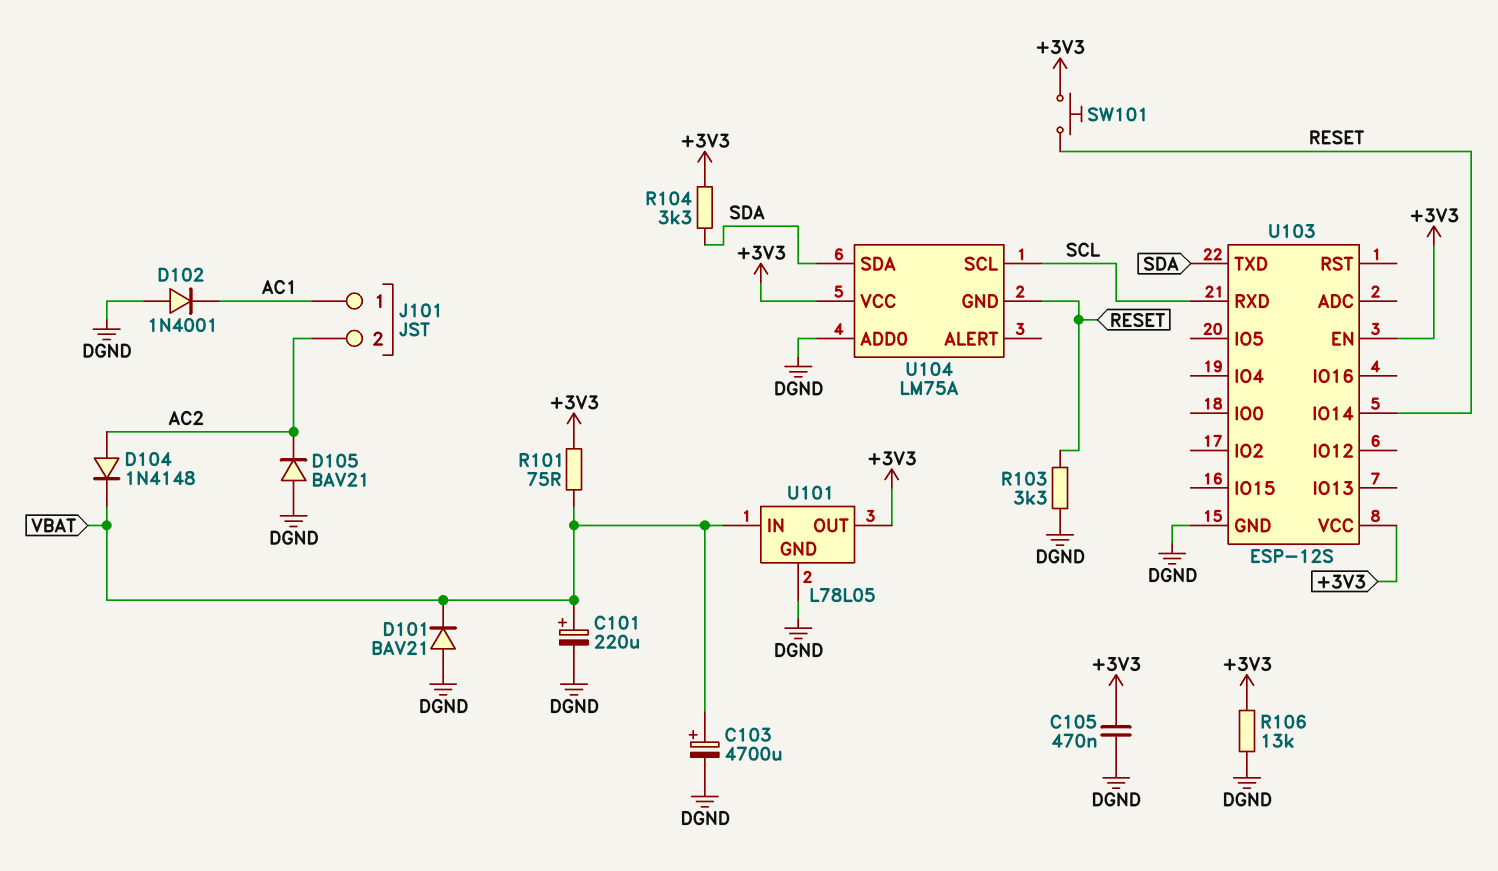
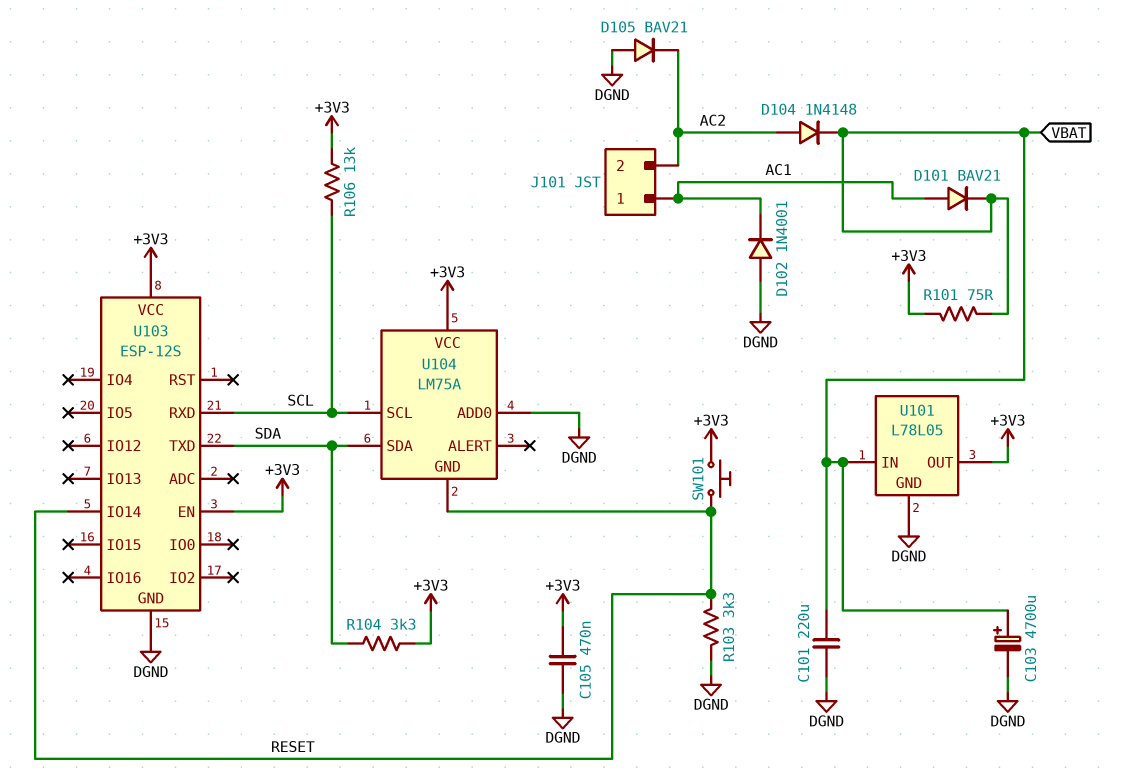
C101: 220uF (plus VBAT, minus DGND) -> 220uF (DGND, VBAT)
D101: diode BAV21 (A DGND, K VBAT) -> diode BAV21 (A AC1, K VBAT)
R106: 13k (+3V3, DGND) -> 13k (+3V3, SCL)

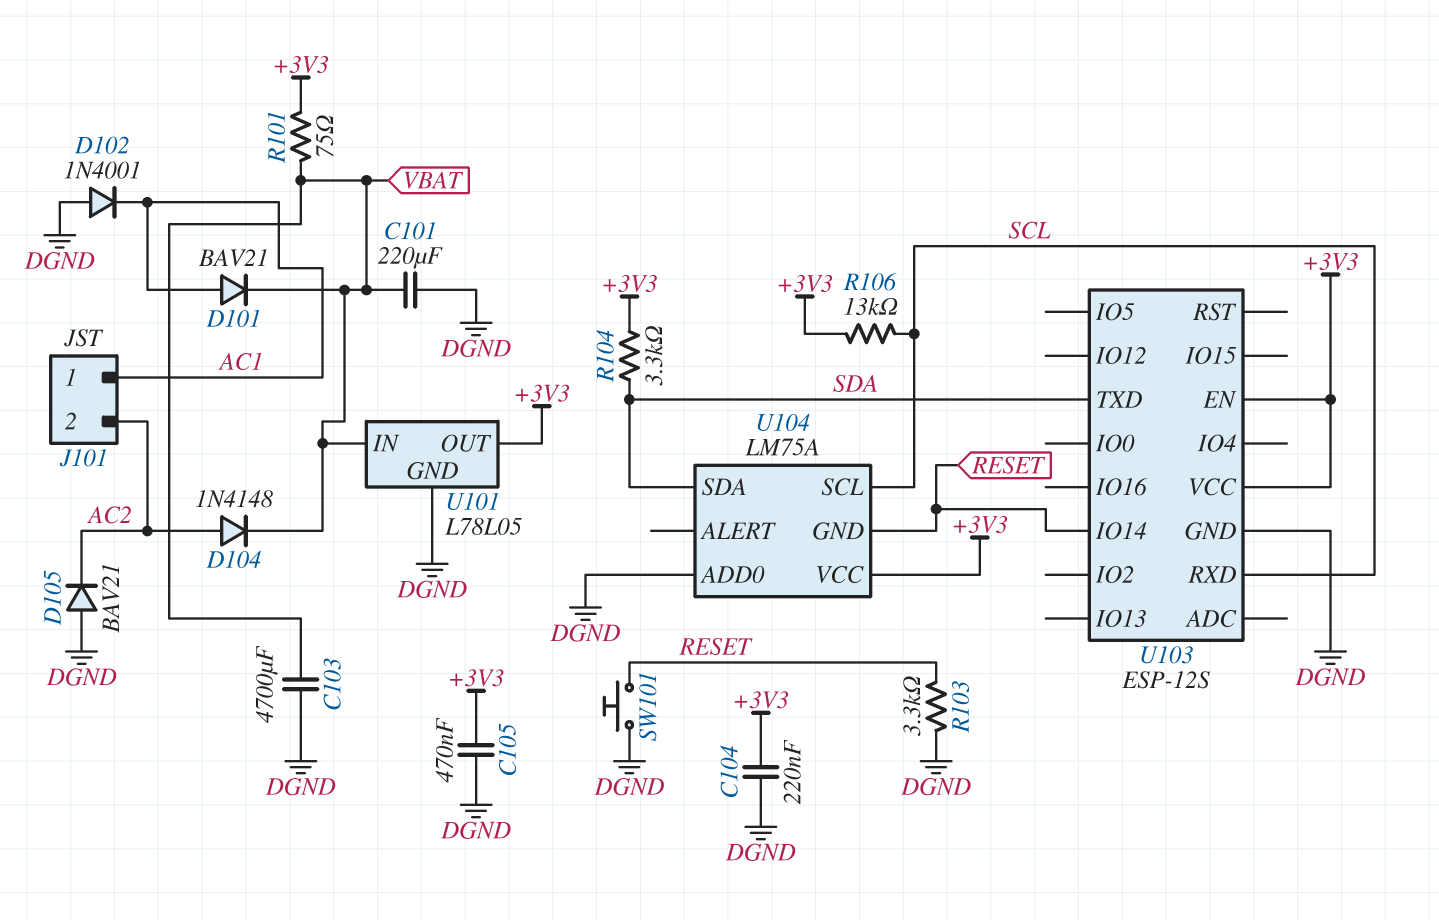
C103: 4700uF (plus VBAT, minus DGND) -> 4700uF (DGND, VBAT)
C104: none -> 220nF (+3V3, DGND)
SW101: button (+3V3, RESET) -> button (DGND, RESET)

